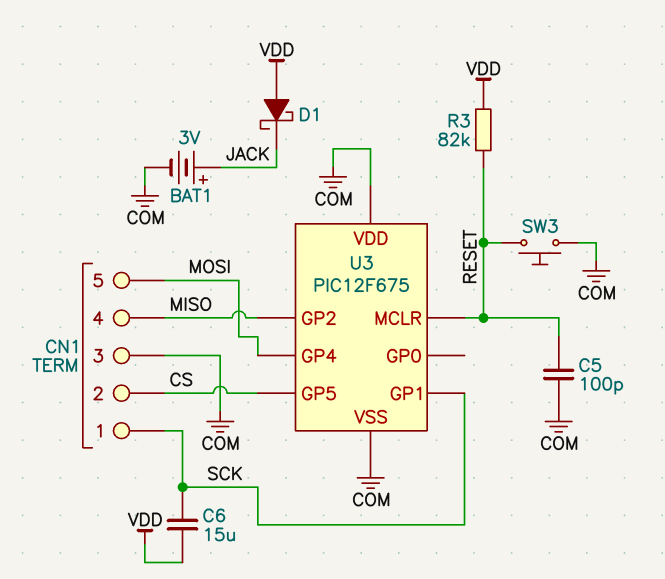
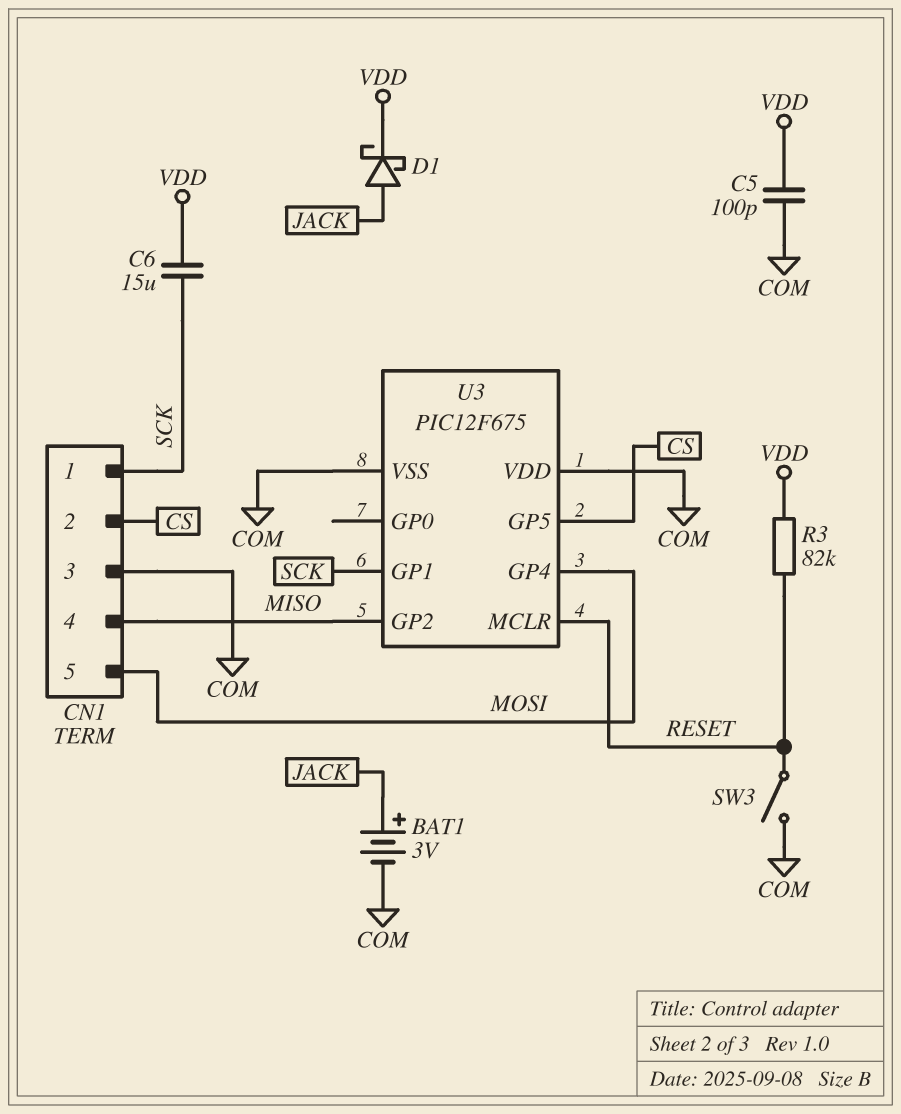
C5: 100pF (COM, RESET) -> 100pF (COM, VDD)
D1: schottky (A VDD, K JACK) -> schottky (A JACK, K VDD)
SW3: button (COM, RESET) -> switch (COM, RESET)

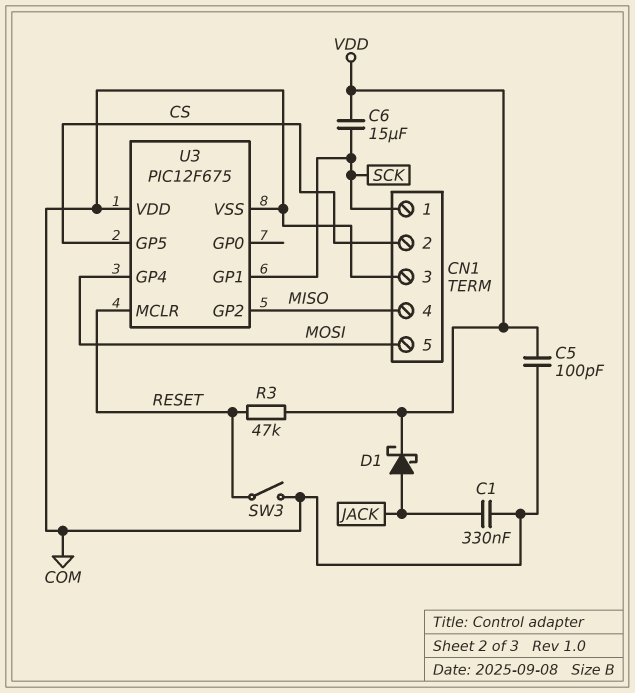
BAT1: 3V (plus JACK, minus COM) -> none
C1: none -> 330nF (COM, JACK)
R3: 82k (RESET, VDD) -> 47k (RESET, VDD)

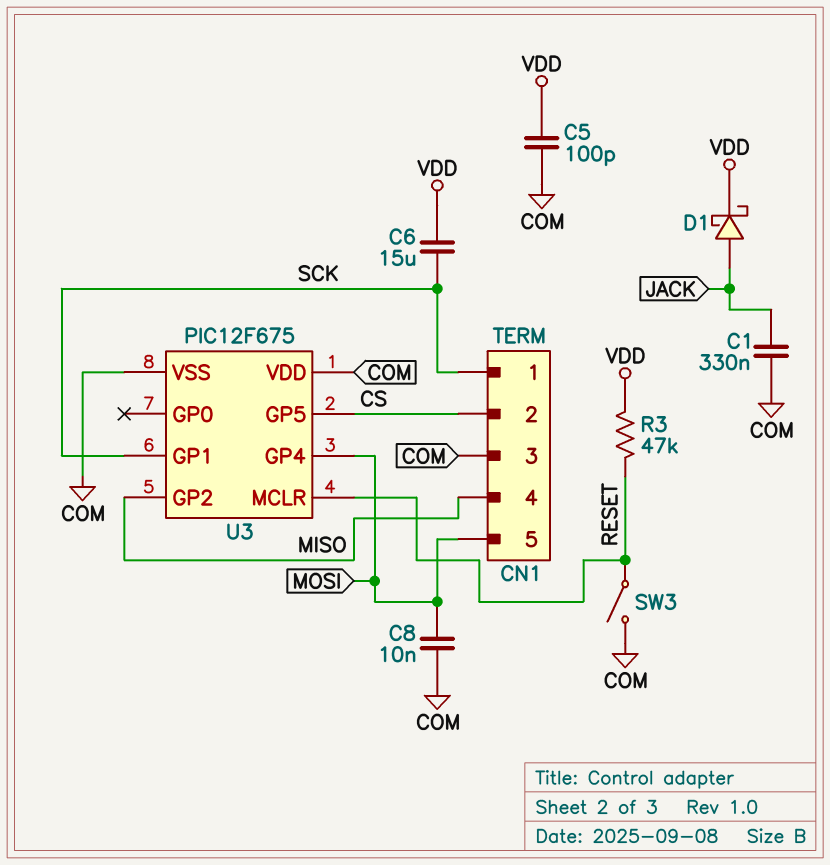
C8: none -> 10nF (COM, MOSI)

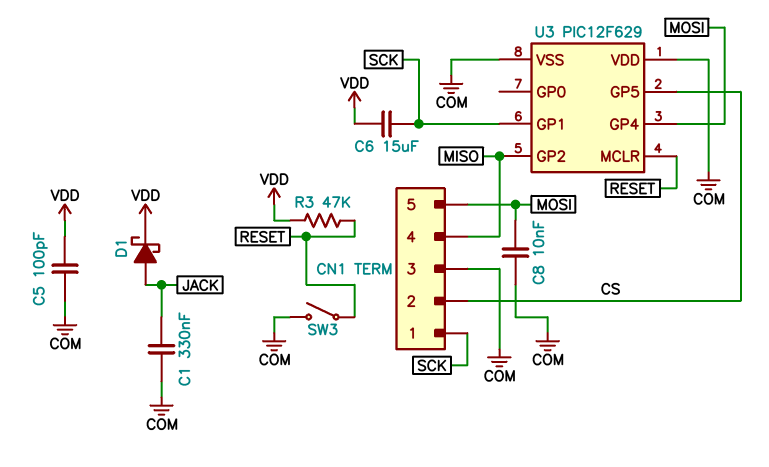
U3: PIC12F675 -> PIC12F629

